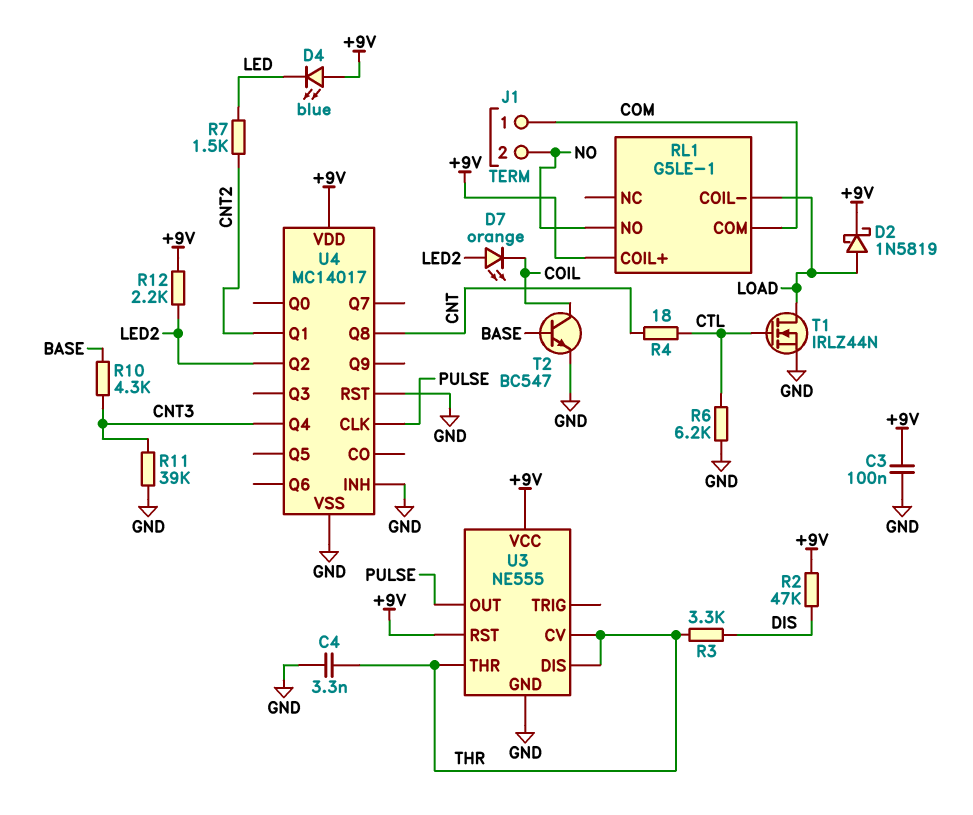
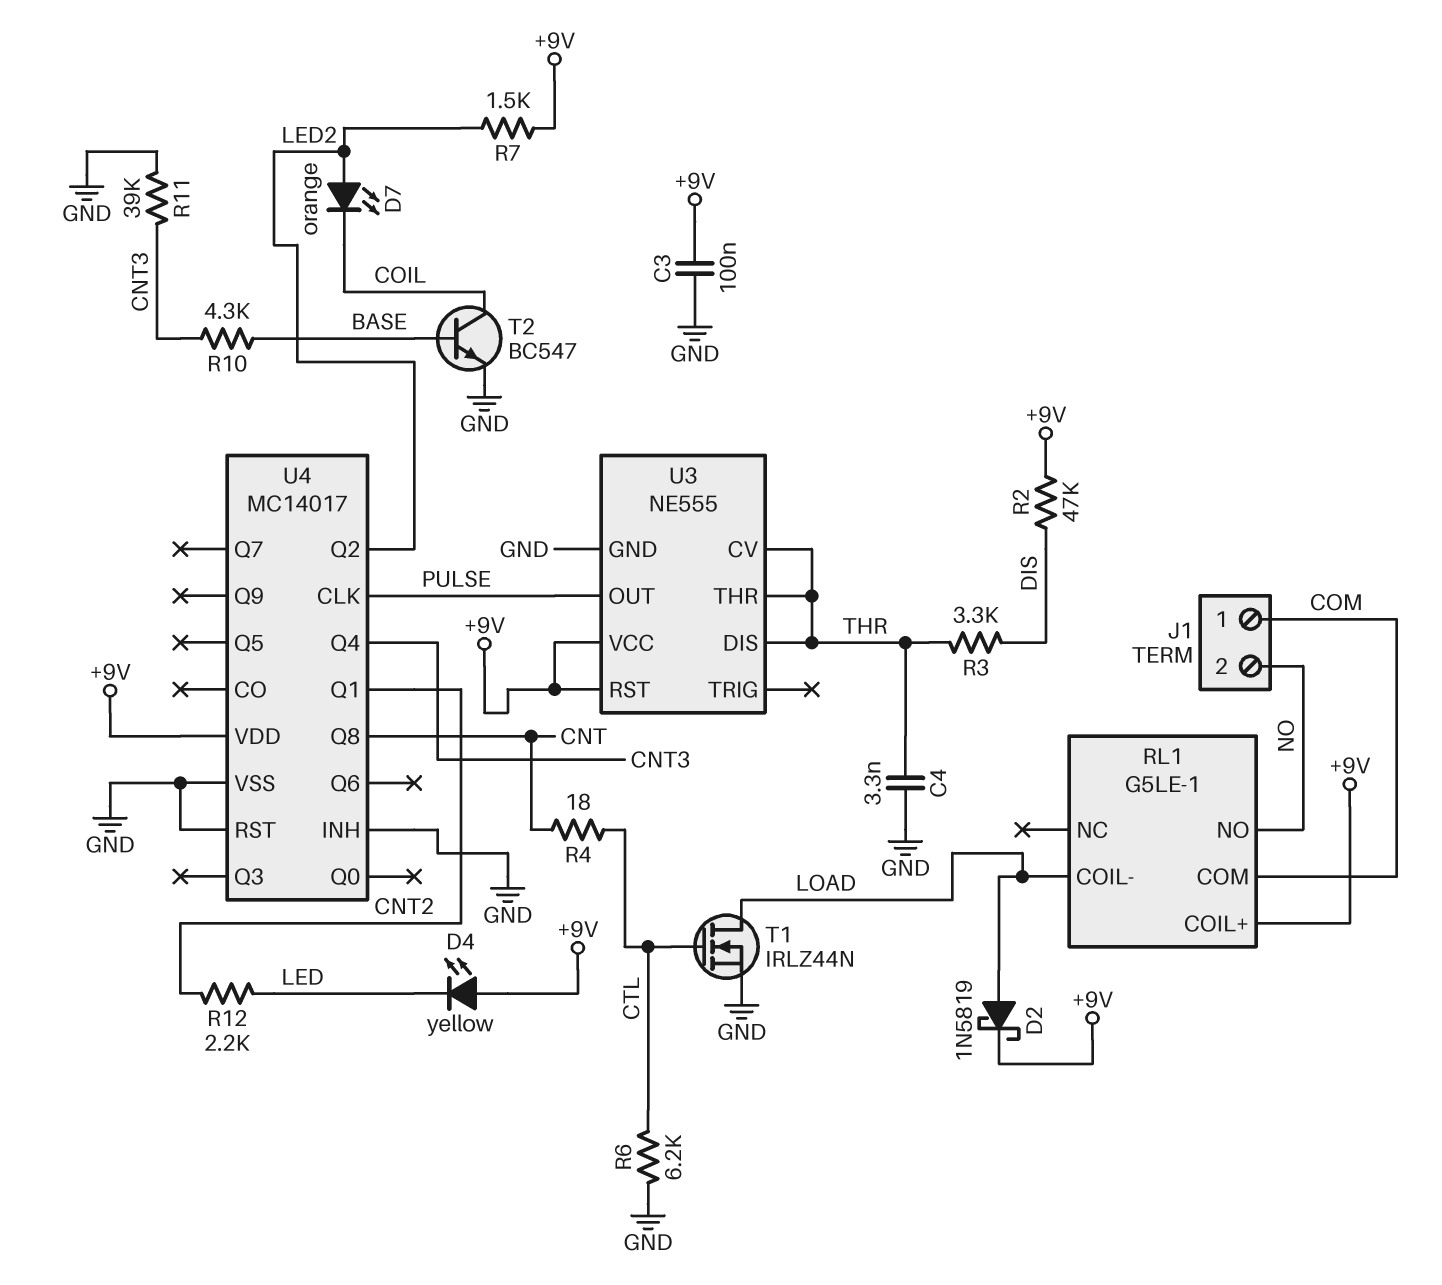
D4: LED blue (A +9V, K LED) -> LED yellow (A +9V, K LED)
R7: 1.5k (CNT2, LED) -> 1.5k (+9V, LED2)
R12: 2.2k (+9V, LED2) -> 2.2k (CNT2, LED)

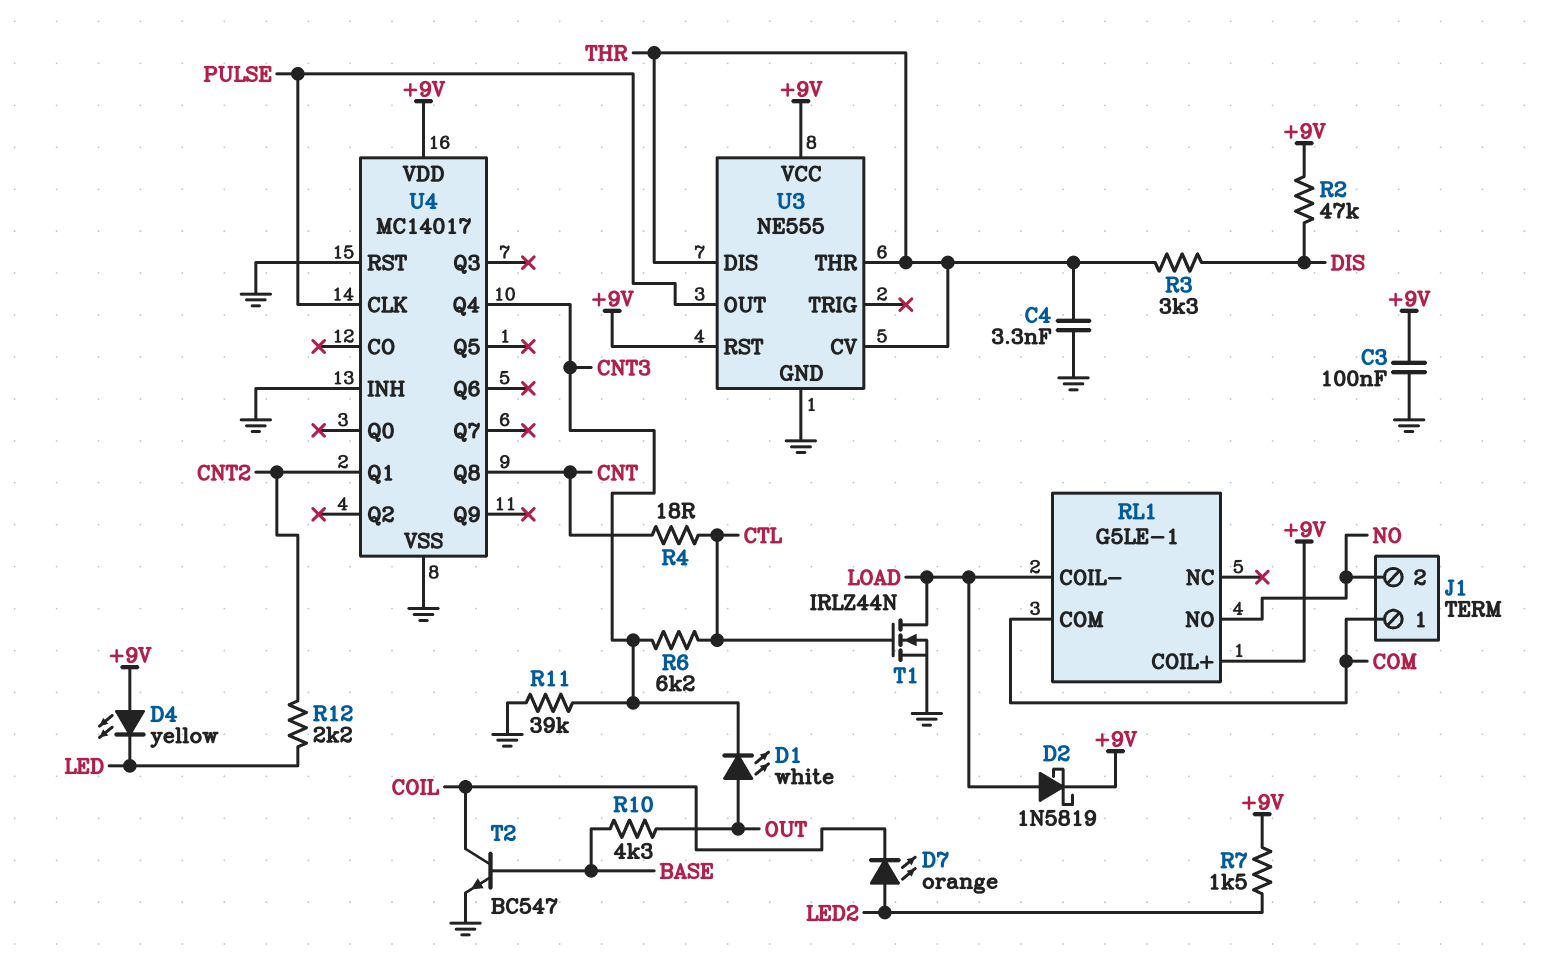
D1: none -> LED white (A OUT, K CNT3)
R6: 6.2k (CTL, GND) -> 6.2k (CNT3, CTL)
R10: 4.3k (BASE, CNT3) -> 4.3k (BASE, OUT)
U4 pin Q2: LED2 -> none

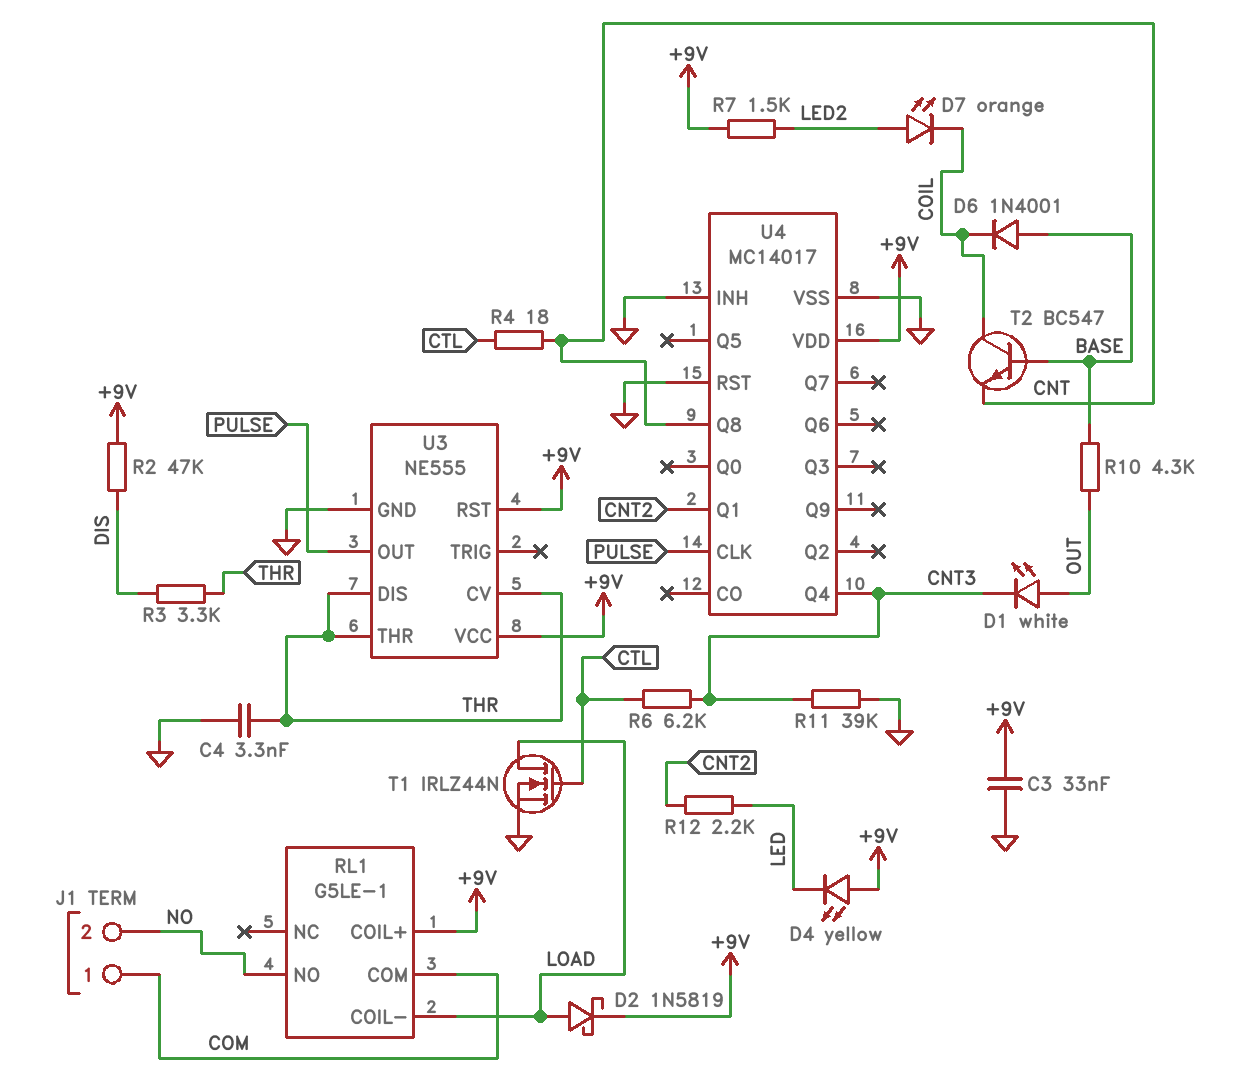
C3: 100nF (+9V, GND) -> 33nF (+9V, GND)
D6: none -> diode 1N4001 (A BASE, K COIL)
T2: NPN BC547 (B BASE, C COIL, E GND) -> NPN BC547 (B BASE, C COIL, E CNT)

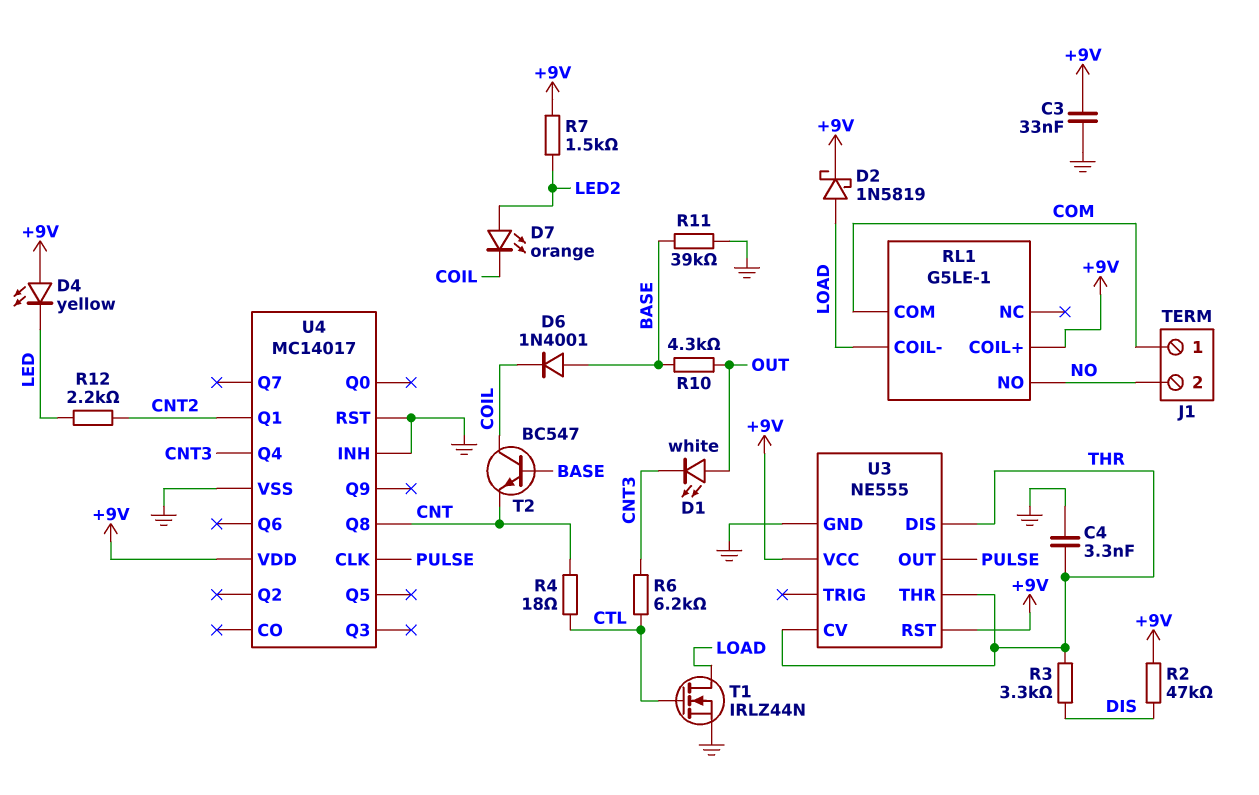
R11: 39k (CNT3, GND) -> 39k (BASE, GND)

